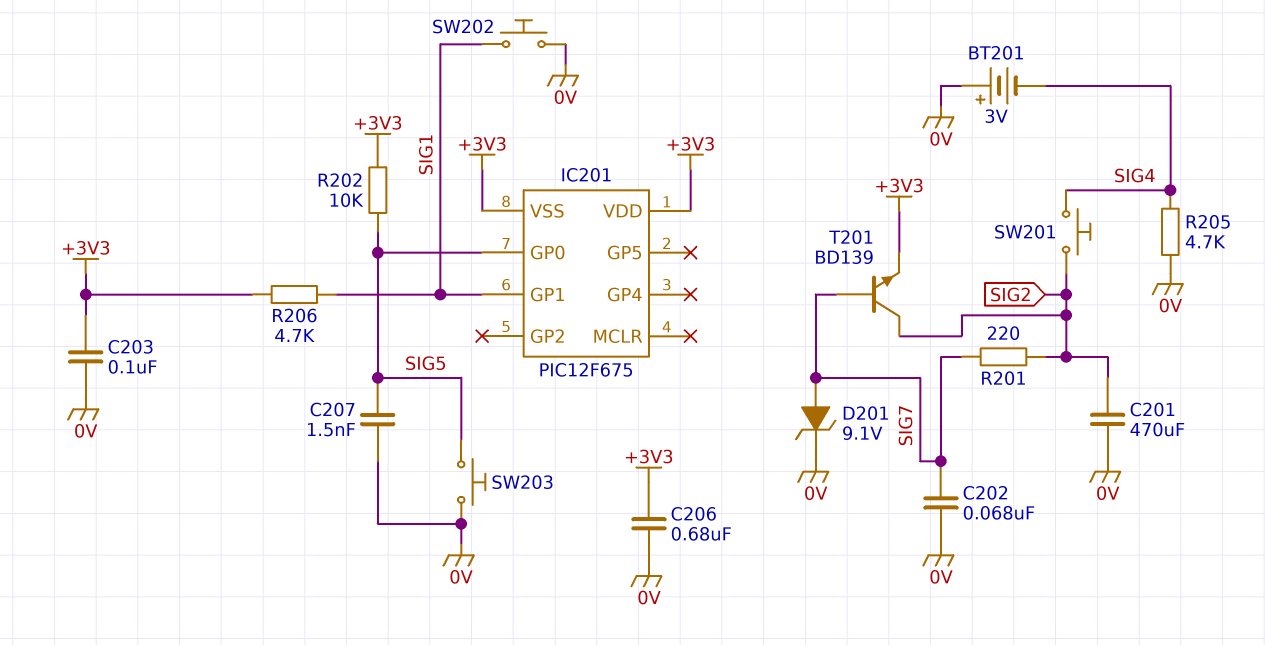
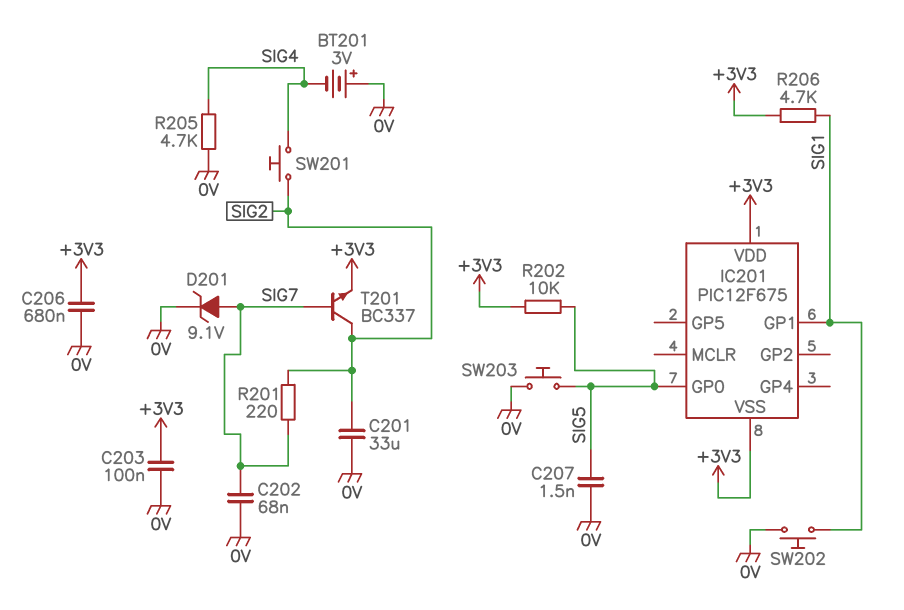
C201: 470uF (0V, SIG2) -> 33uF (0V, SIG2)
T201: NPN BD139 (B SIG7, C SIG2, E +3V3) -> NPN BC337 (B SIG7, C SIG2, E +3V3)

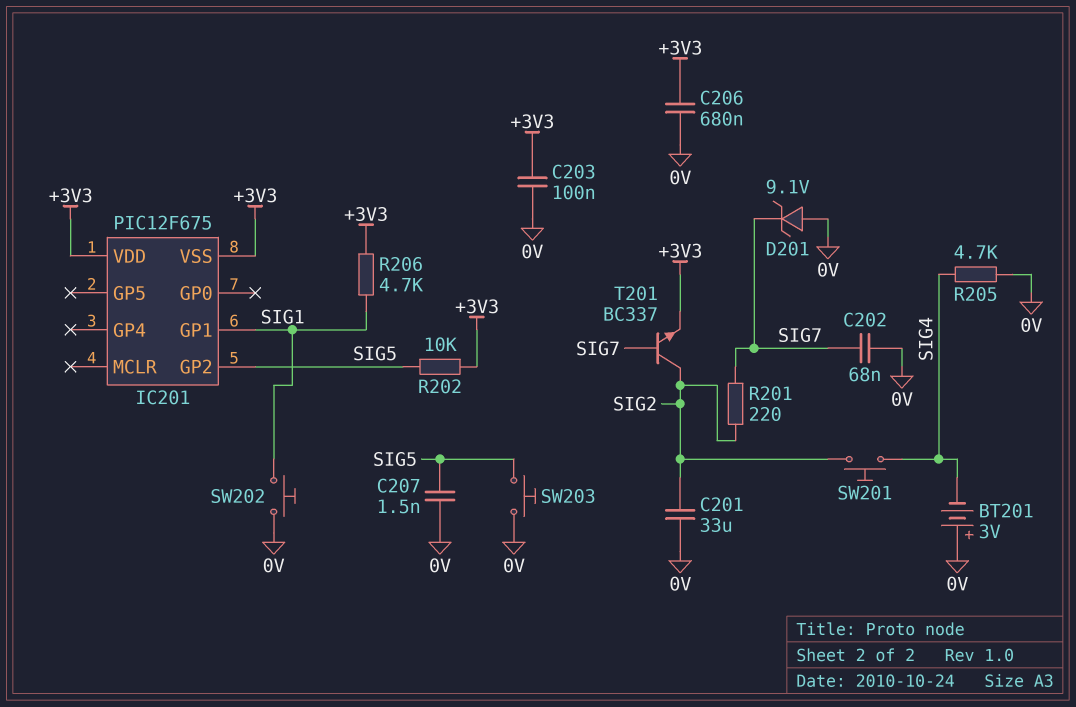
D201: zener 9.1V (A SIG7, K 0V) -> zener 9.1V (A 0V, K SIG7)
IC201 pin GP0: SIG5 -> none
IC201 pin GP2: none -> SIG5

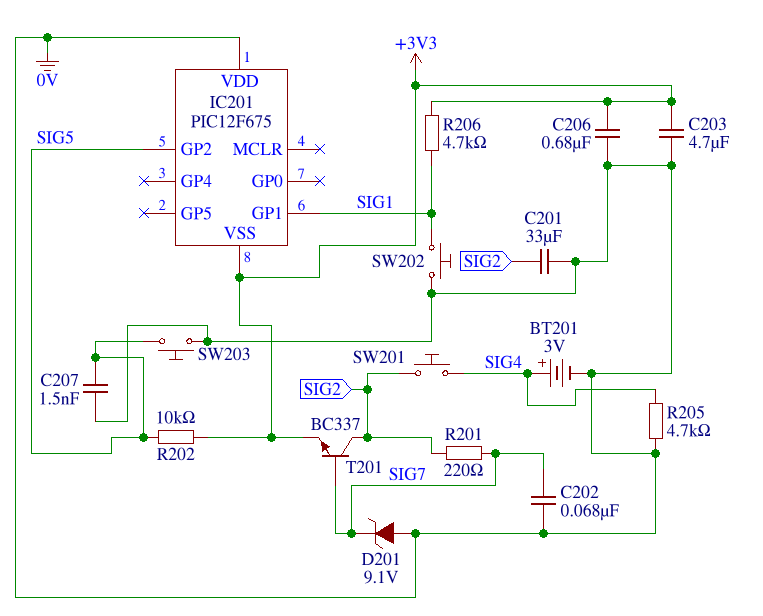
BT201: 3V (plus 0V, minus SIG4) -> 3V (plus SIG4, minus 0V)
C203: 100nF (+3V3, 0V) -> 4.7uF (+3V3, 0V)
IC201 pin VDD: +3V3 -> 0V

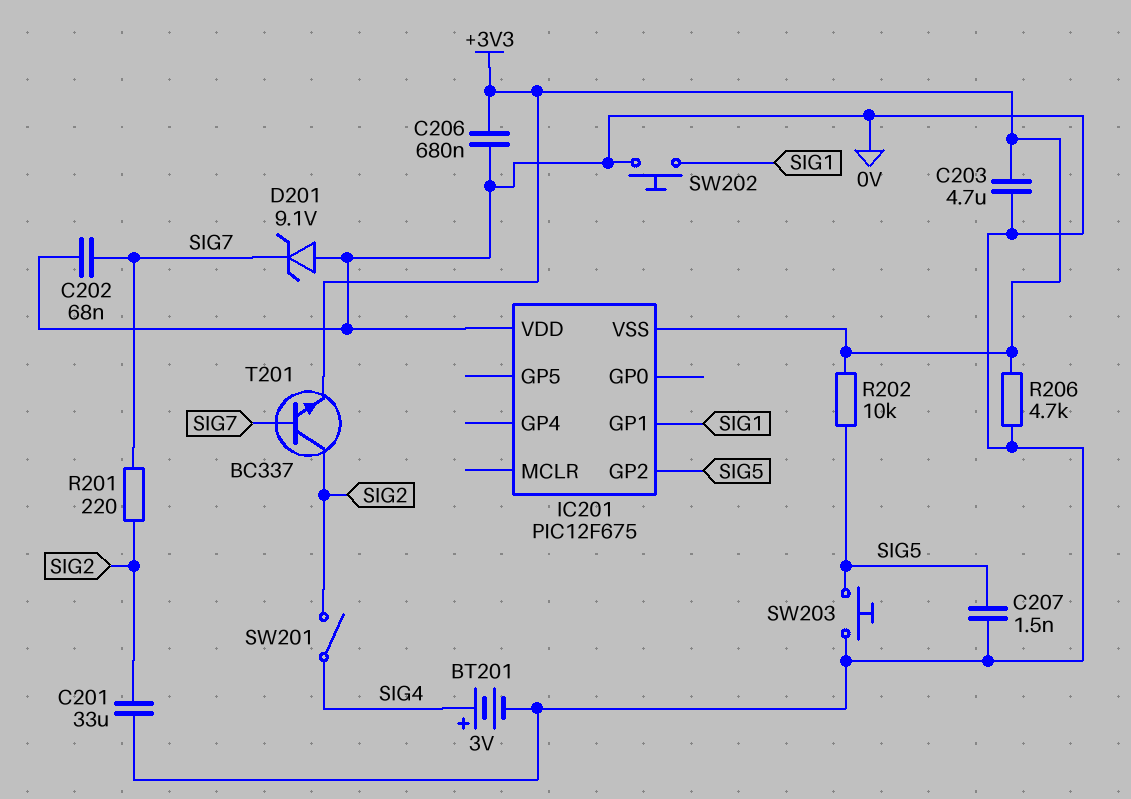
R205: 4.7k (0V, SIG4) -> none
R206: 4.7k (+3V3, SIG1) -> 4.7k (+3V3, 0V)
SW201: button (SIG2, SIG4) -> switch (SIG2, SIG4)

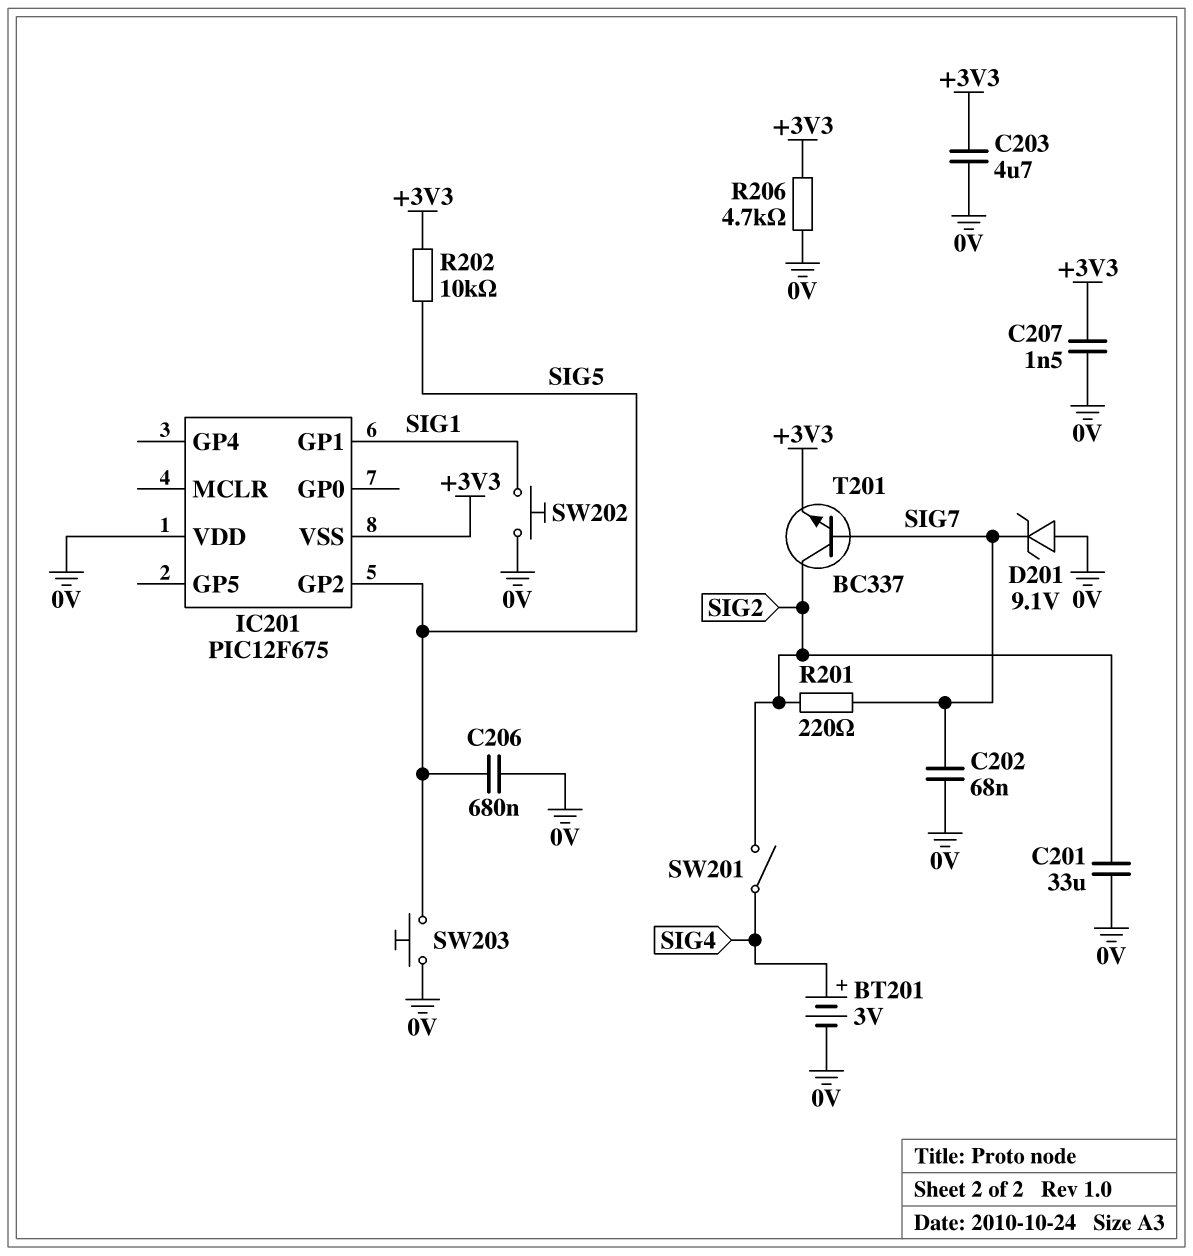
C206: 680nF (+3V3, 0V) -> 680nF (0V, SIG5)
C207: 1.5nF (0V, SIG5) -> 1.5nF (+3V3, 0V)

